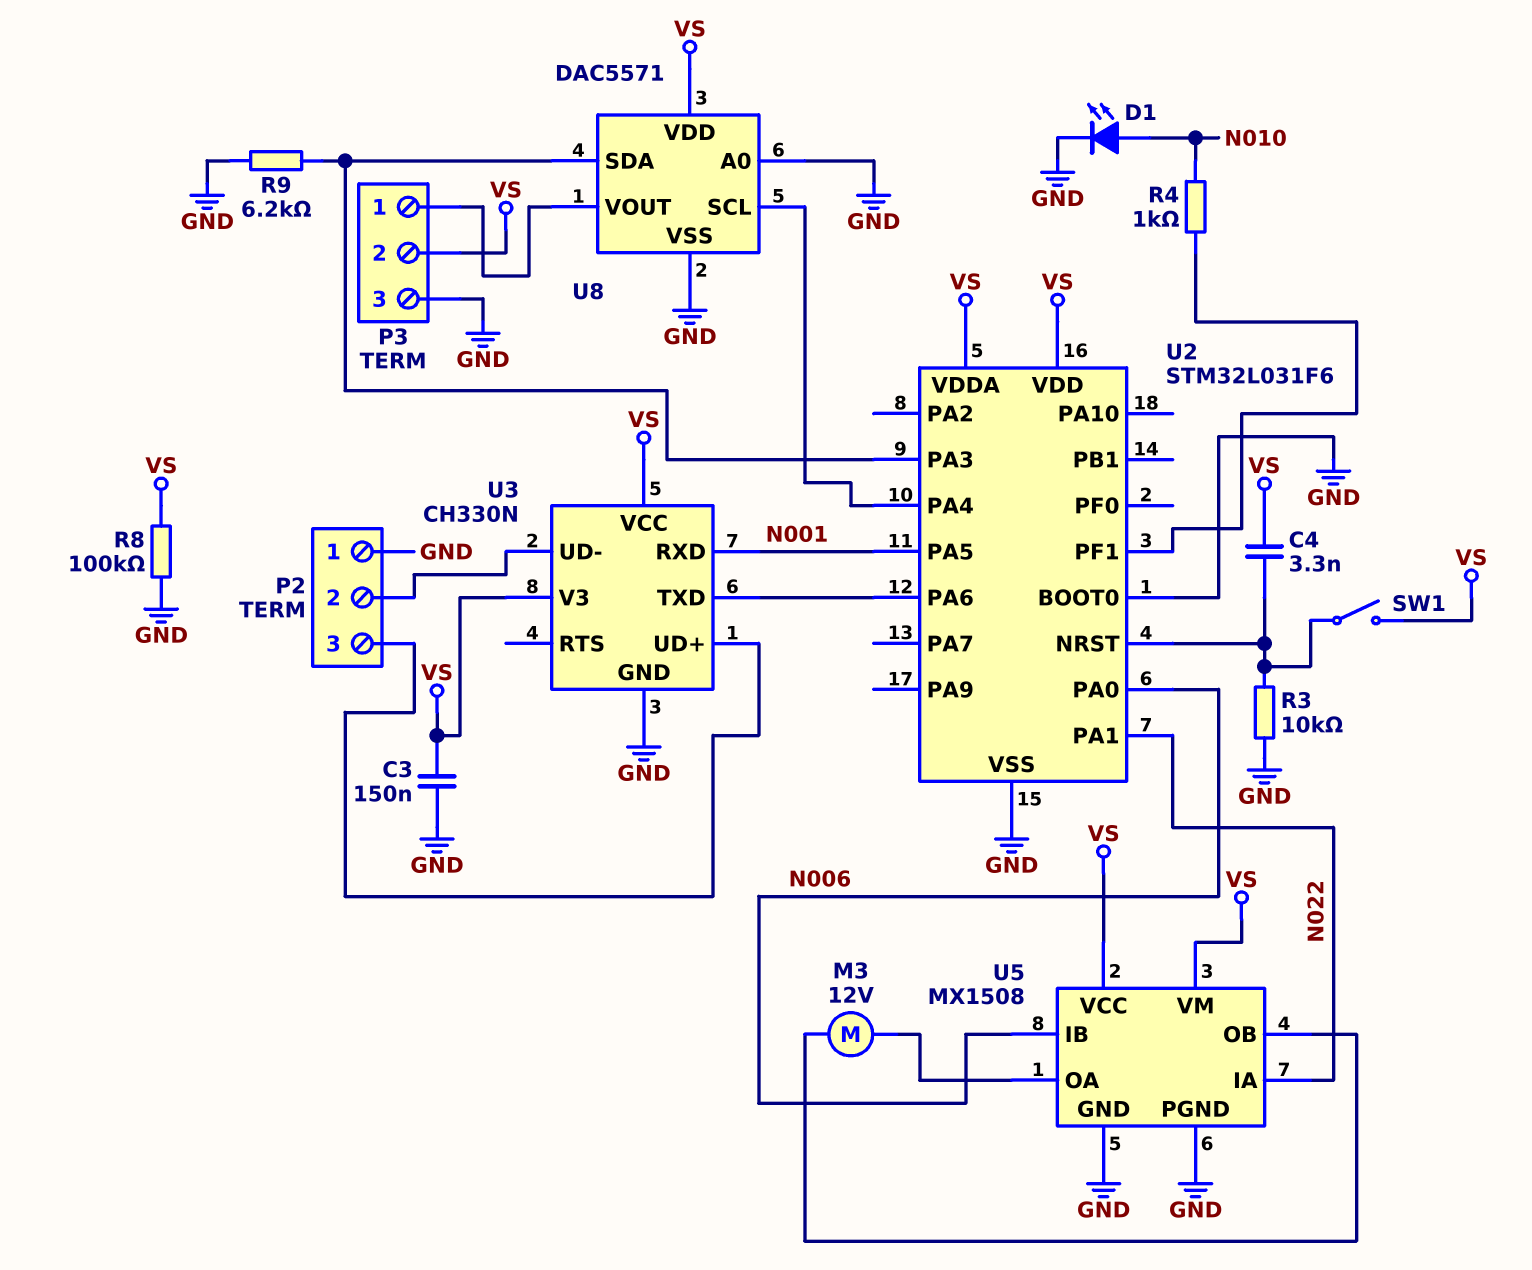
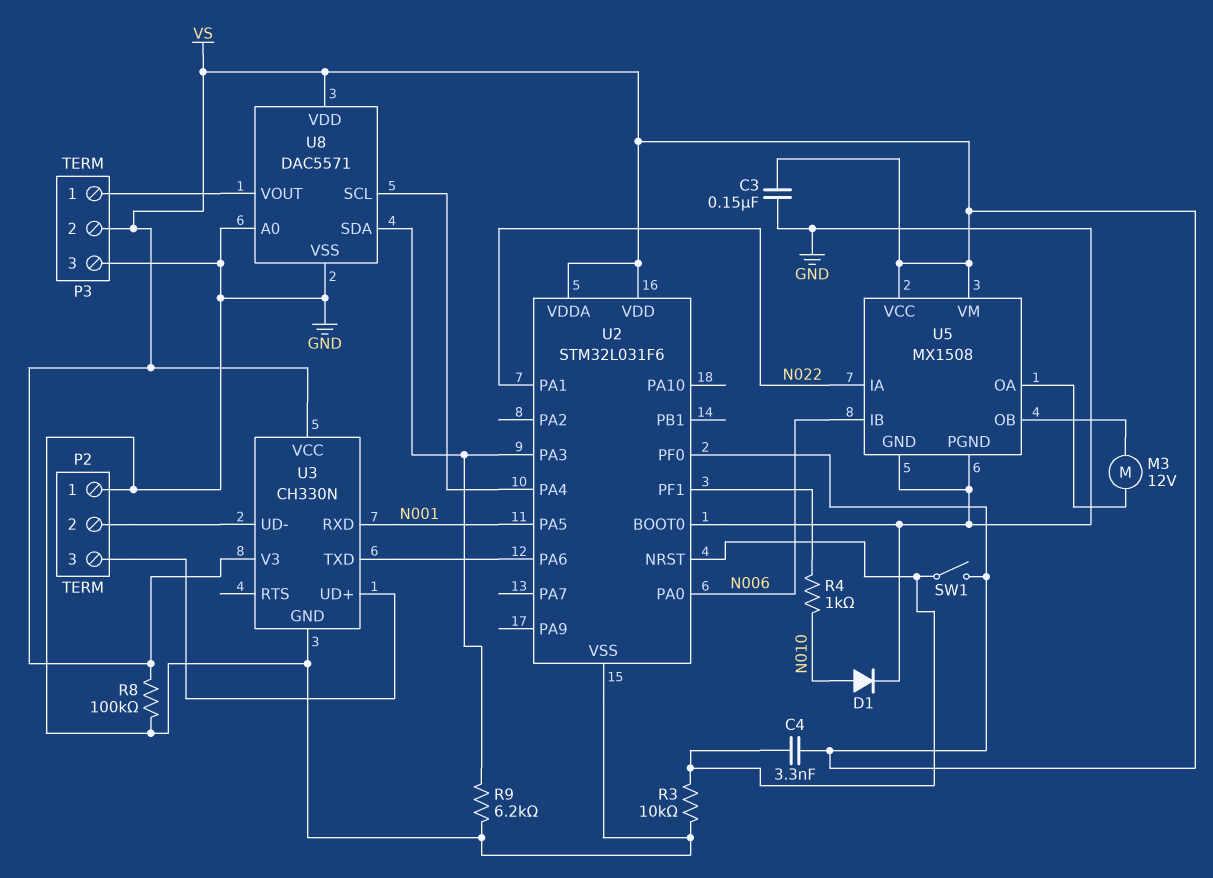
D1: LED (A N010, K GND) -> diode (A N010, K GND)
U2 pin PF0: none -> VS

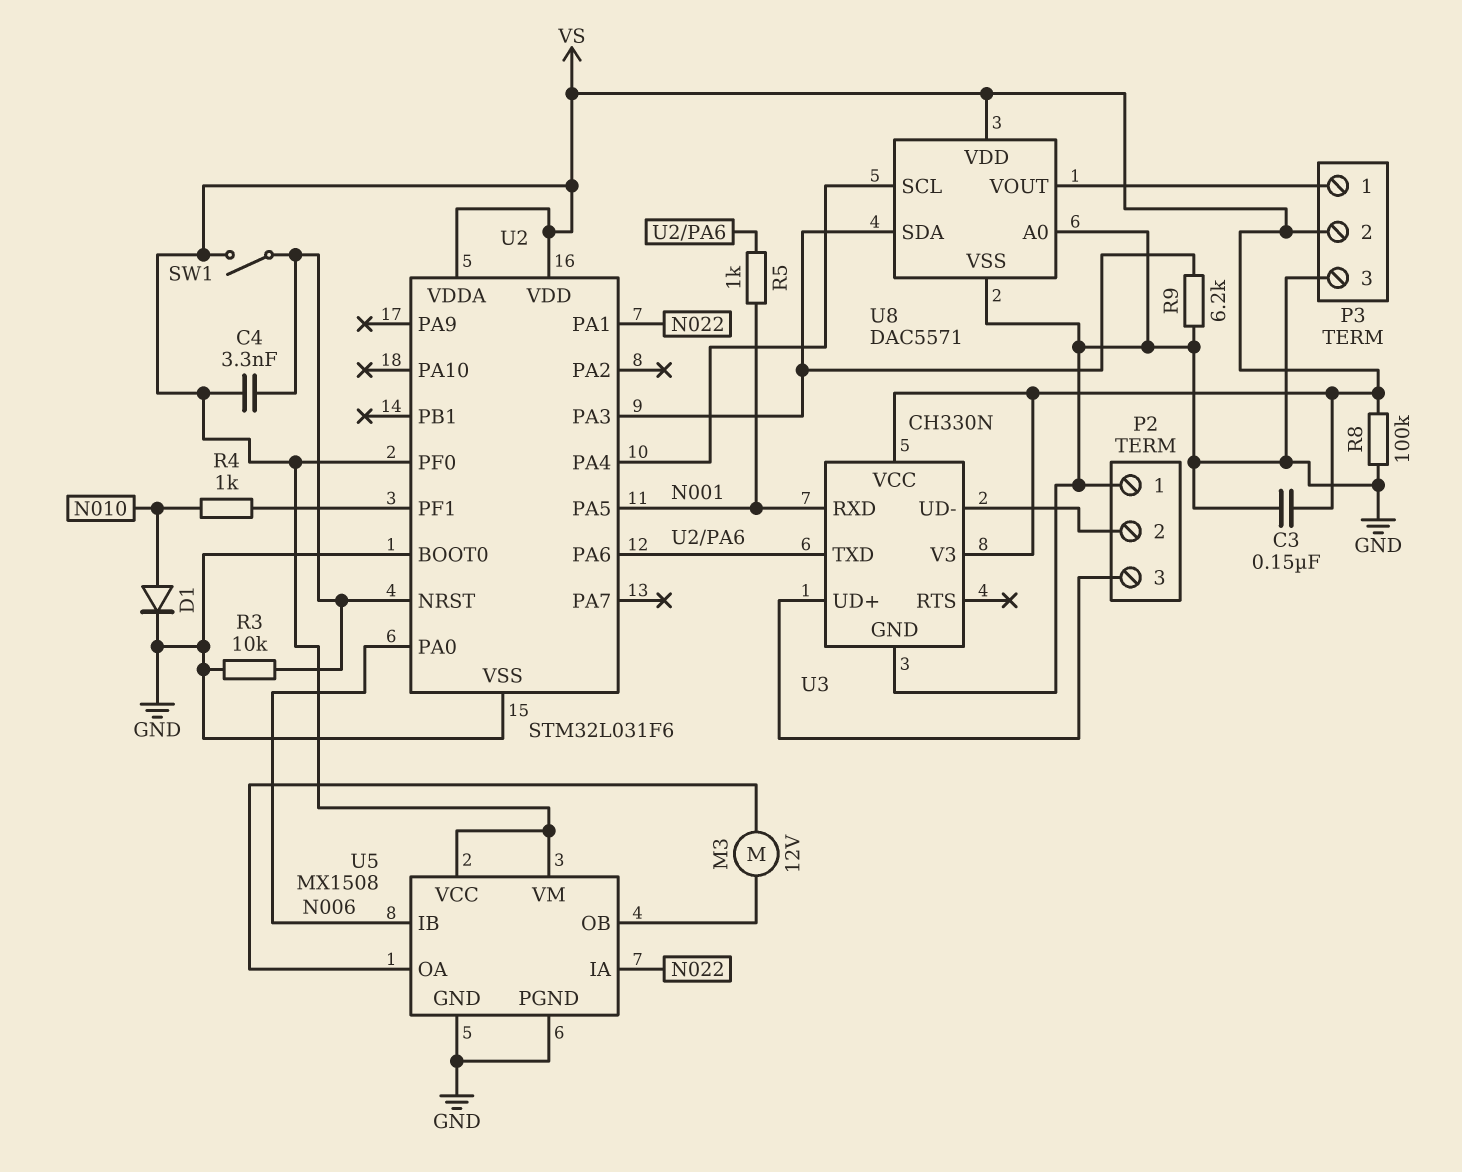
R5: none -> 1k (N001, U2/PA6)

